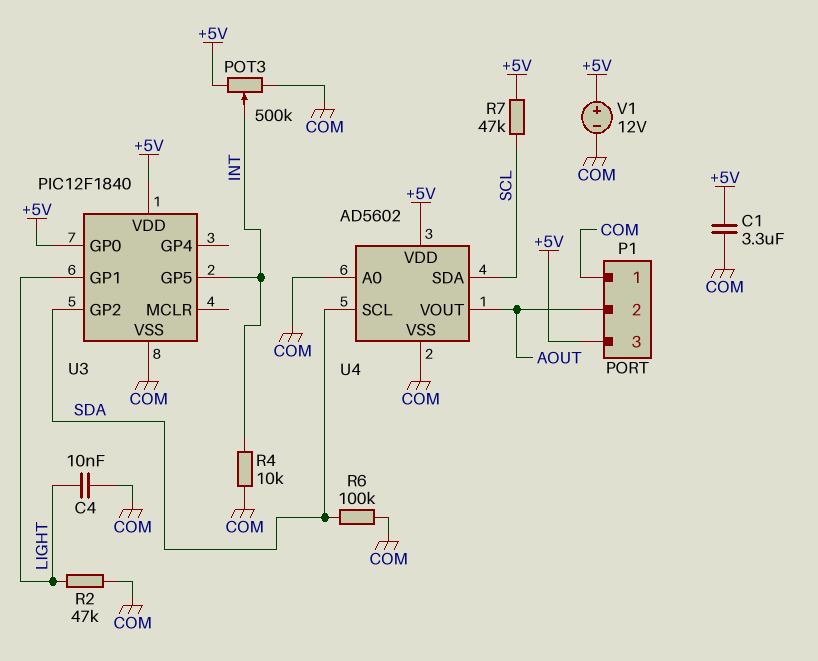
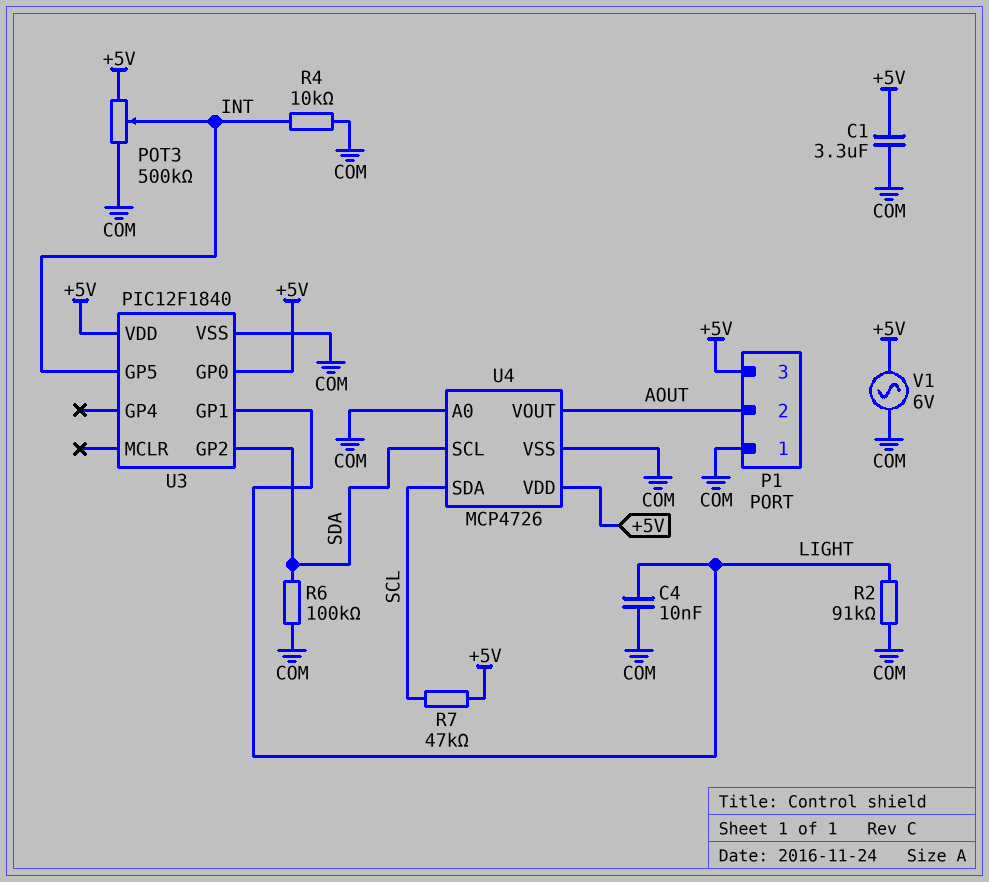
R2: 47k (COM, LIGHT) -> 91k (COM, LIGHT)
U4: AD5602 -> MCP4726
V1: 12V (plus +5V, minus COM) -> AC 6V (+5V, COM)

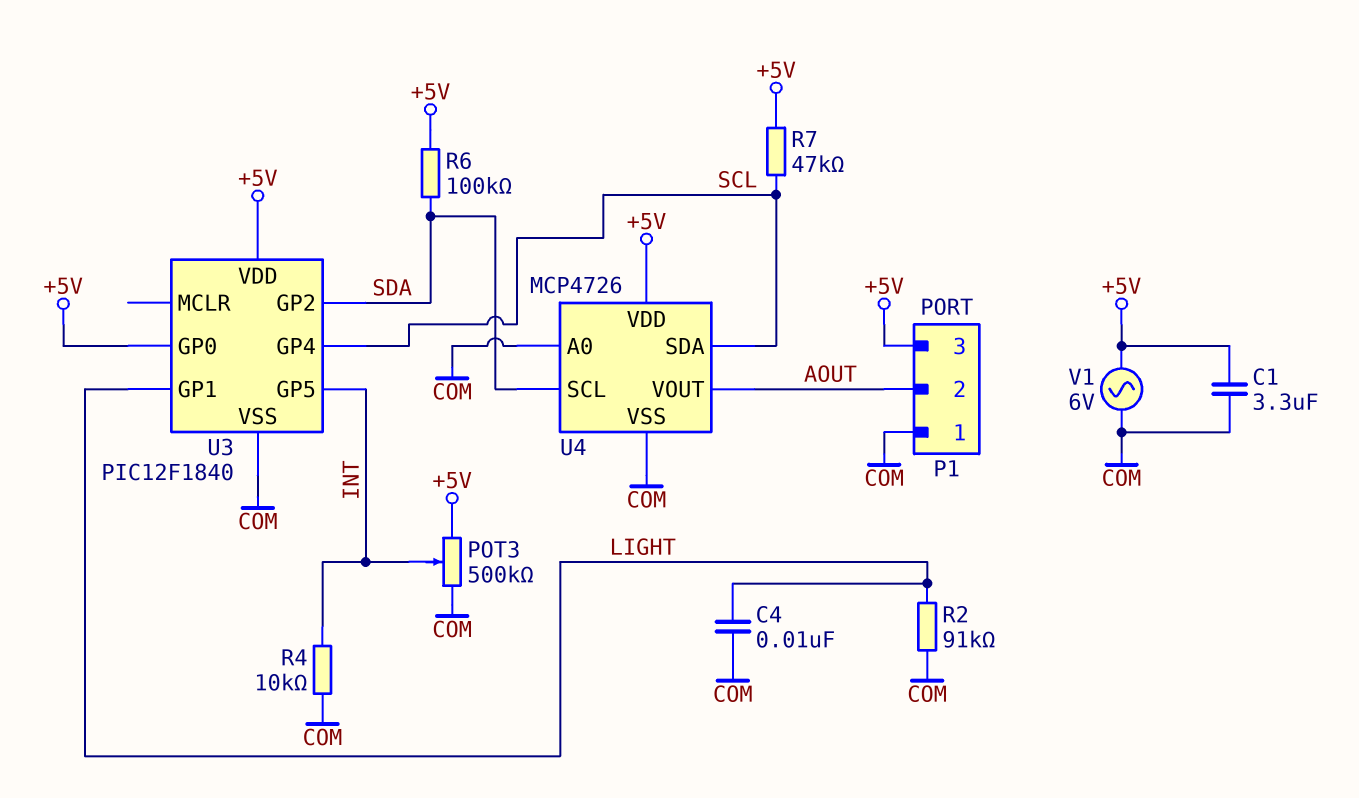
R6: 100k (COM, SDA) -> 100k (+5V, SDA)
U3 pin GP4: none -> SCL

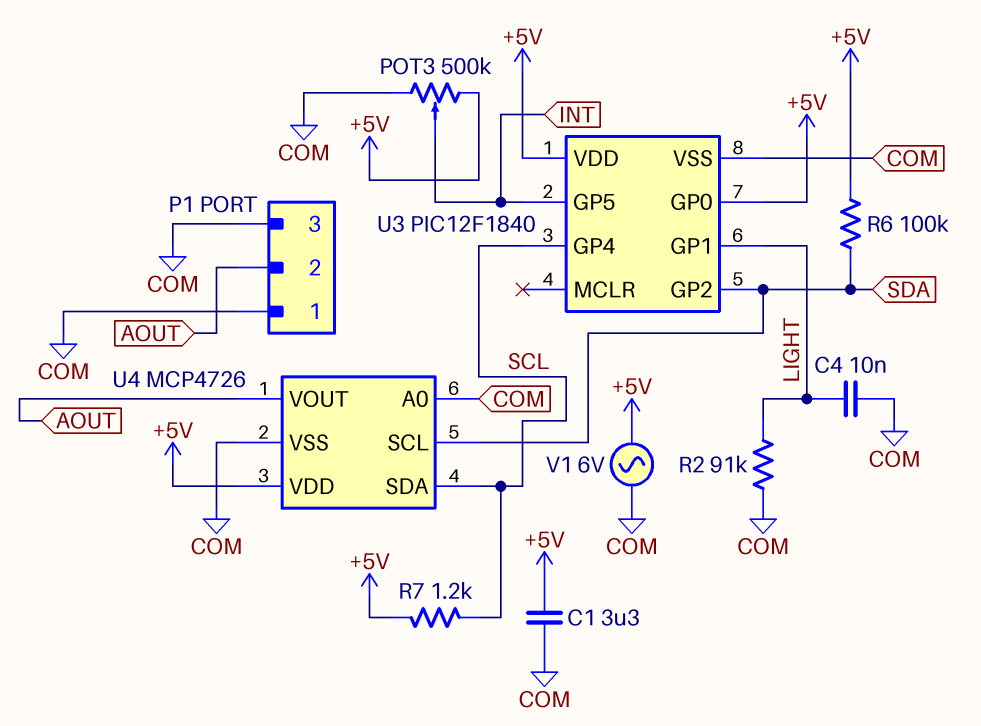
P1 pin 3: +5V -> COM
R4: 10k (COM, INT) -> none
R7: 47k (+5V, SCL) -> 1.2k (+5V, SCL)

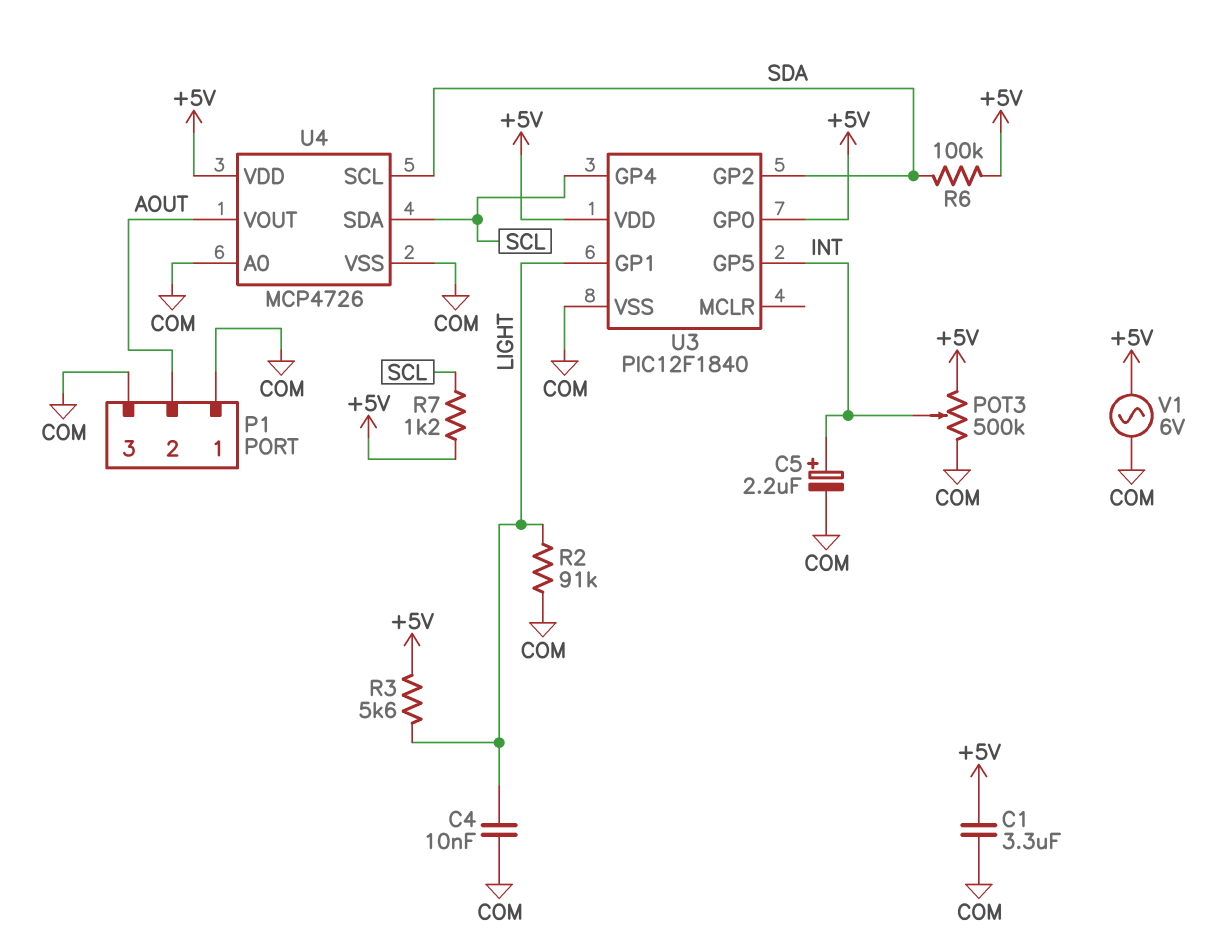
C5: none -> 2.2uF (plus INT, minus COM)
R3: none -> 5.6k (+5V, LIGHT)

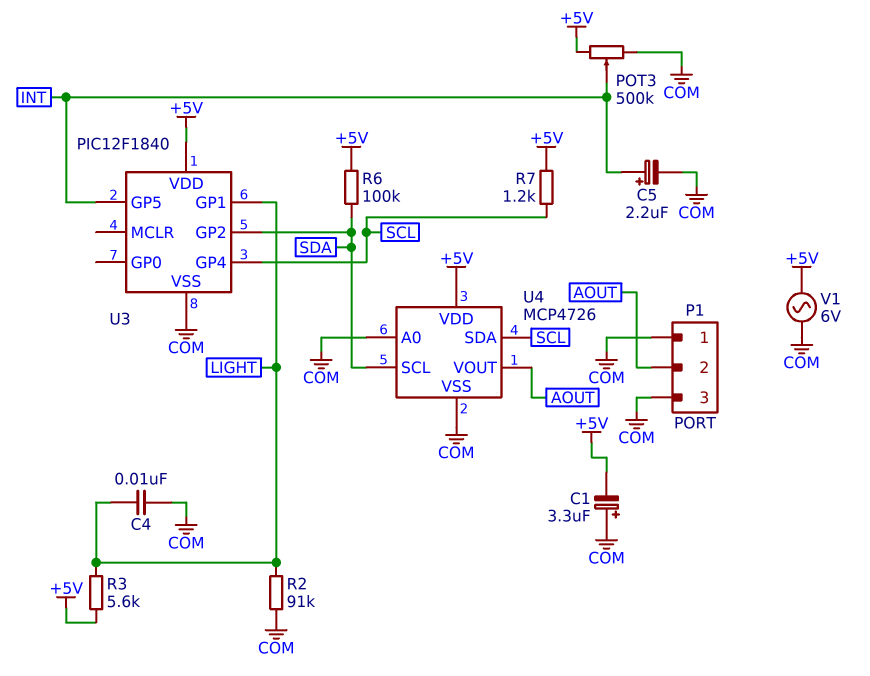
C1: 3.3uF (+5V, COM) -> 3.3uF (plus COM, minus +5V)
U3 pin GP0: +5V -> none

